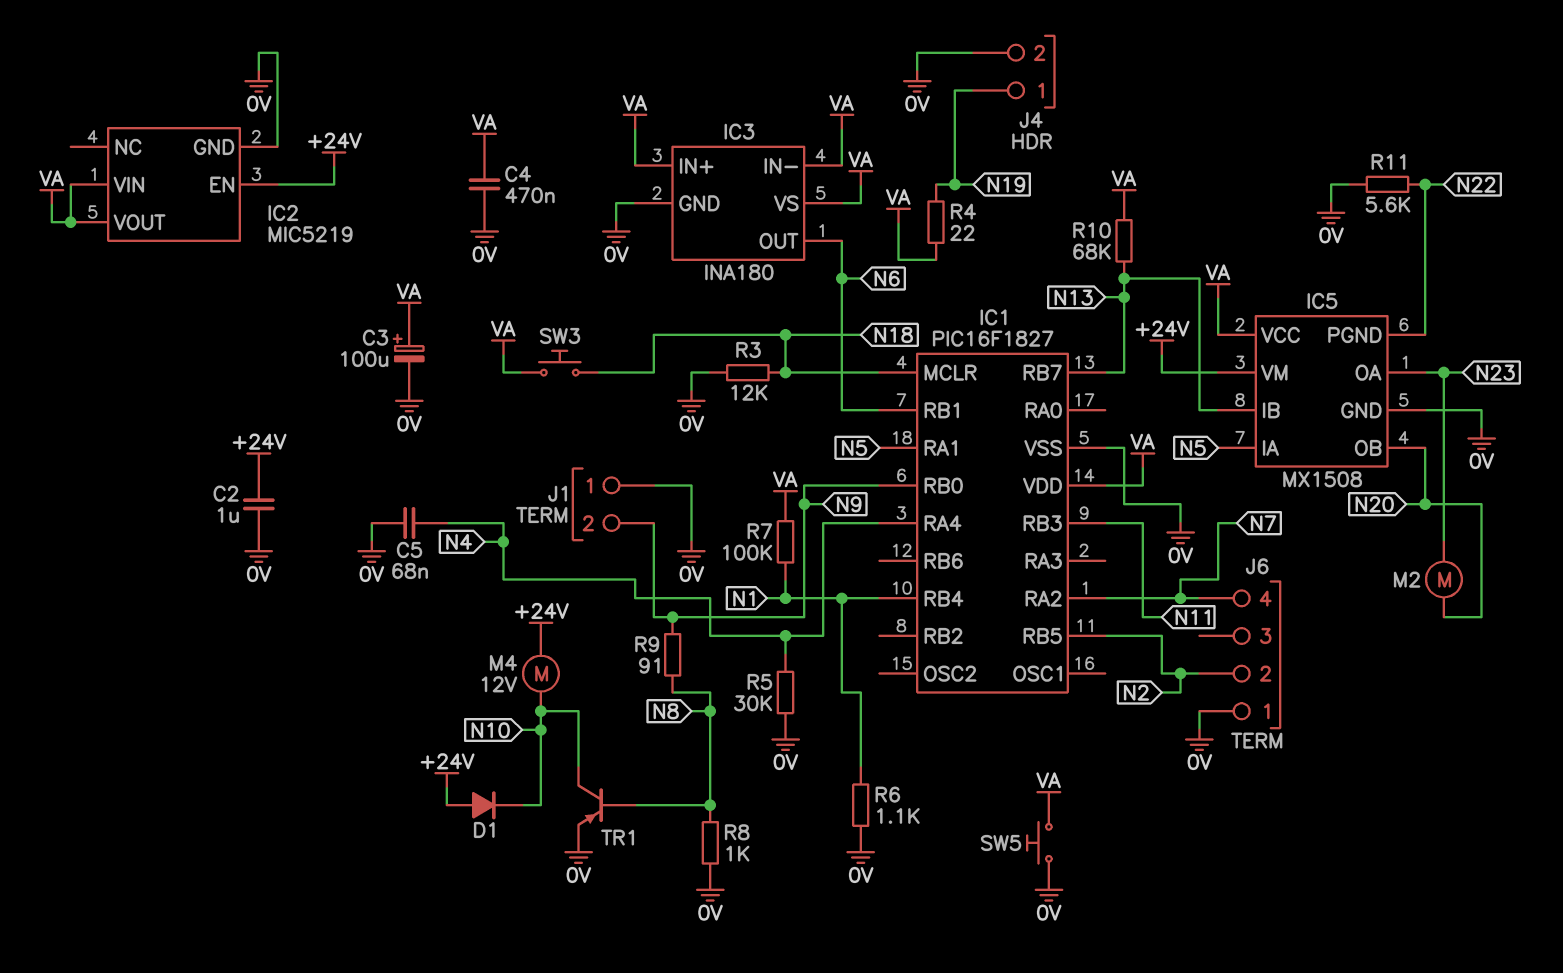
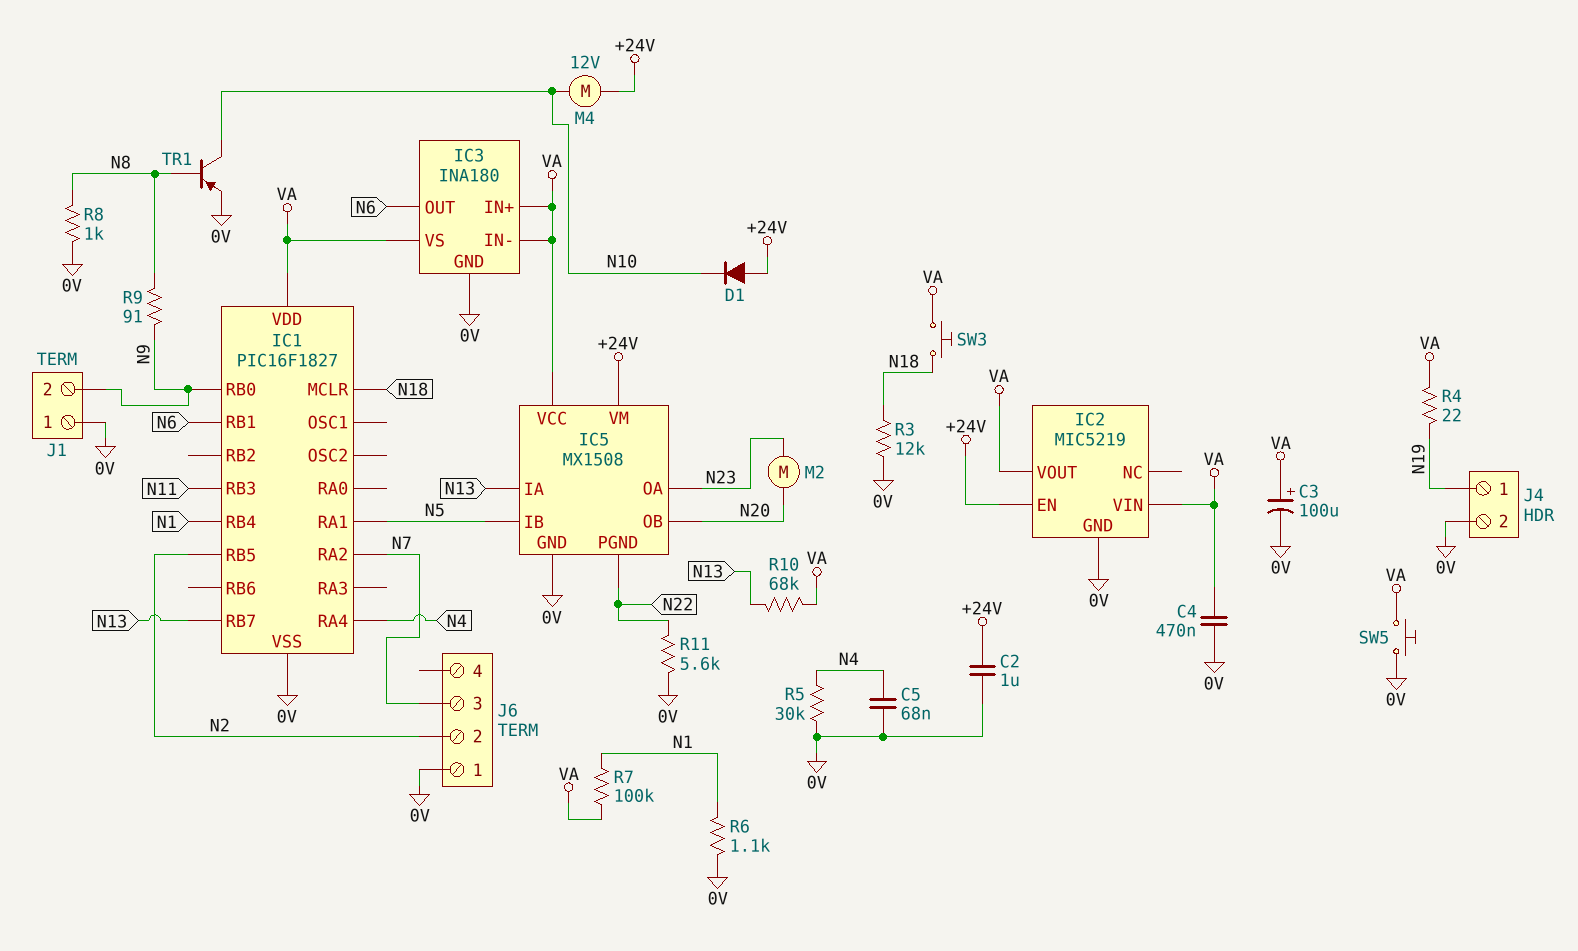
IC5 pin IA: N5 -> N13
IC5 pin IB: N13 -> N5
J6 pin 3: none -> N7
J6 pin 4: N7 -> none

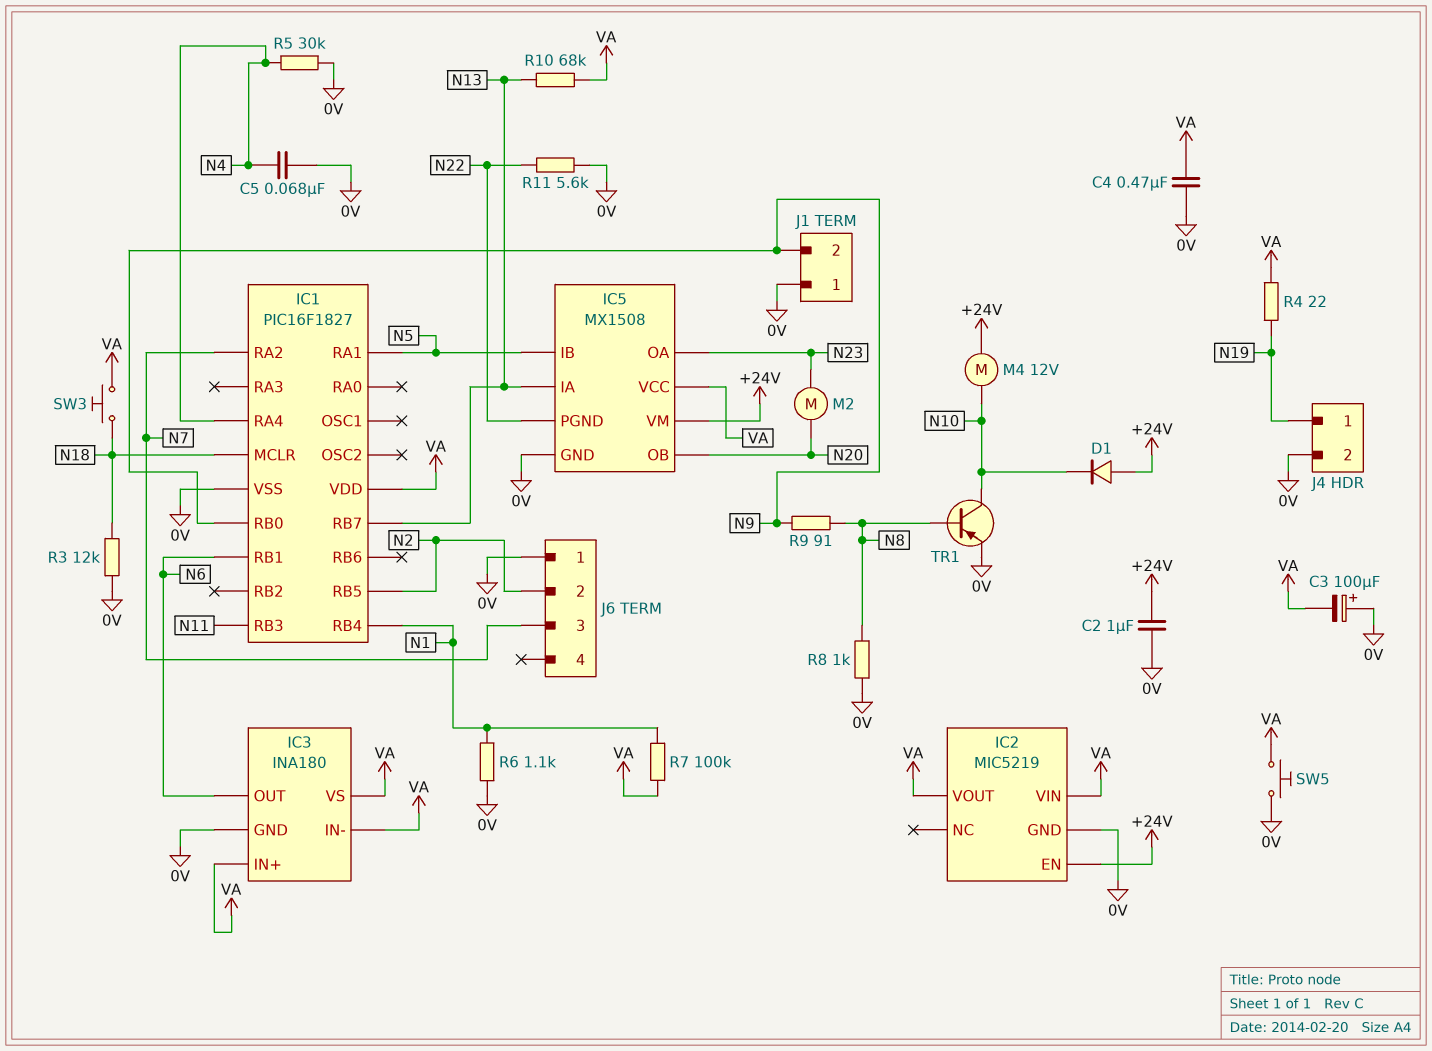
C3: 100uF (plus VA, minus 0V) -> 100uF (plus 0V, minus VA)

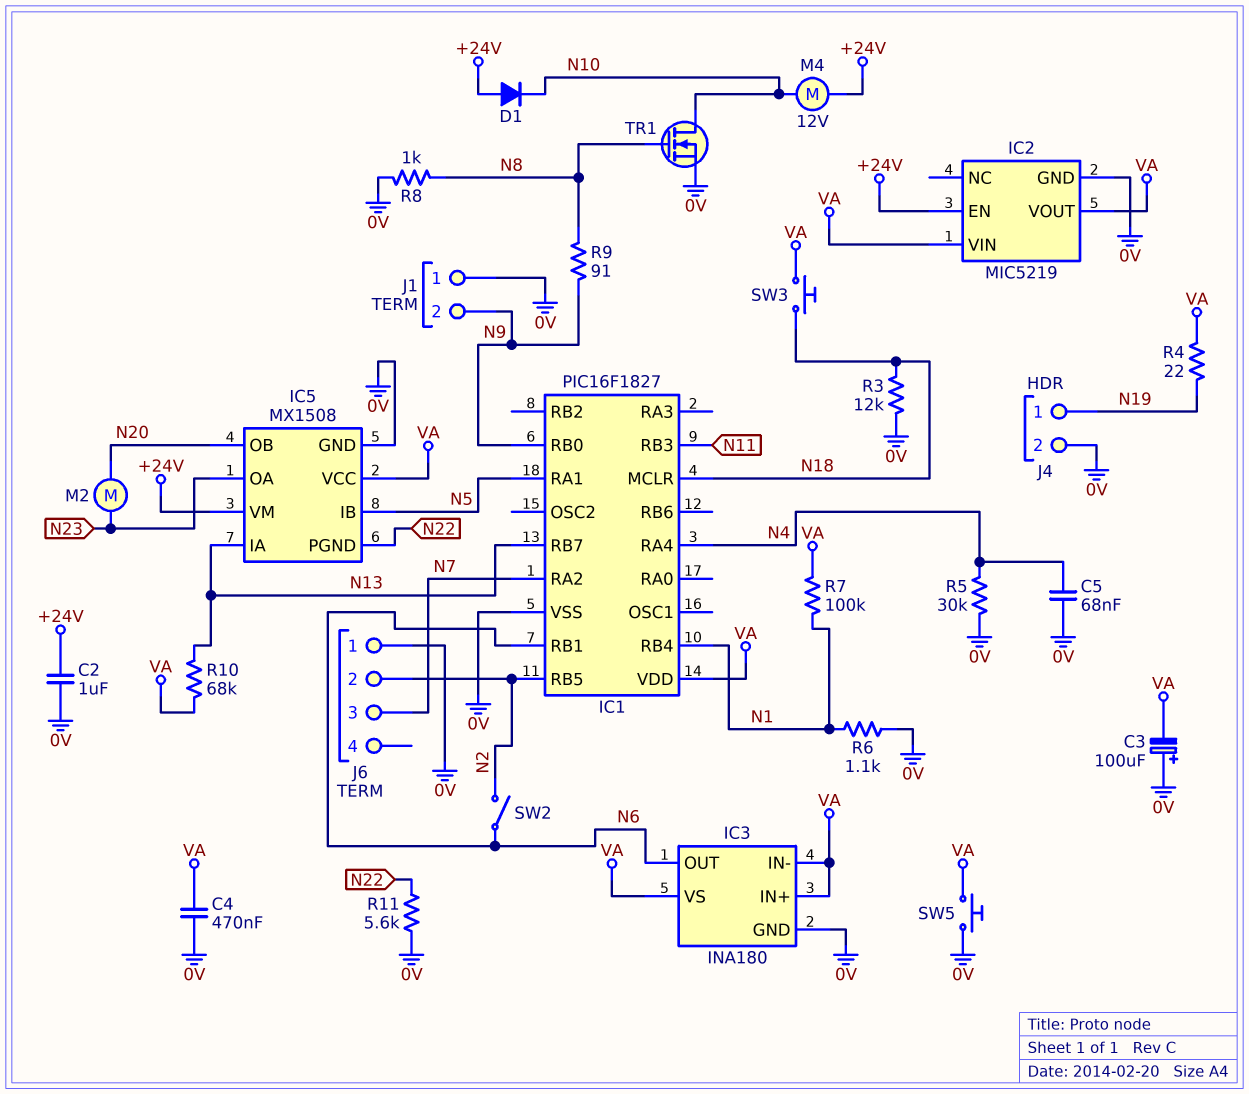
SW2: none -> switch (N2, N6)
TR1: PNP (B N8, C N10, E 0V) -> NMOS (G N8, D N10, S 0V)

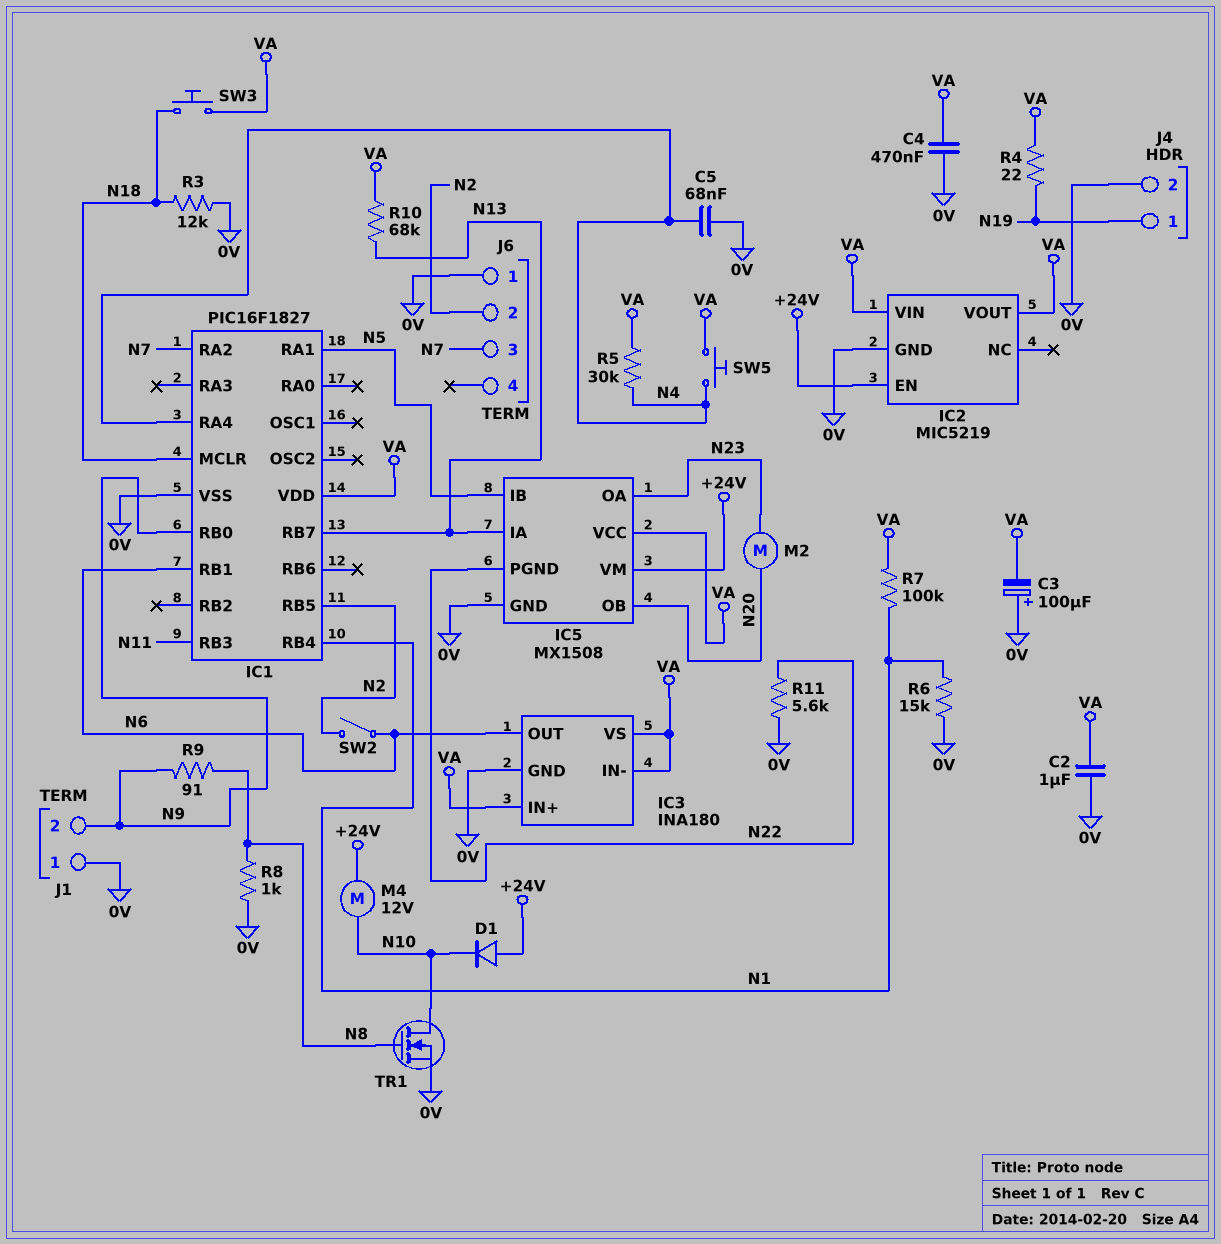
C2: 1uF (+24V, 0V) -> 1uF (0V, VA)
R5: 30k (0V, N4) -> 30k (N4, VA)
R6: 1.1k (0V, N1) -> 15k (0V, N1)
SW5: button (0V, VA) -> button (N4, VA)

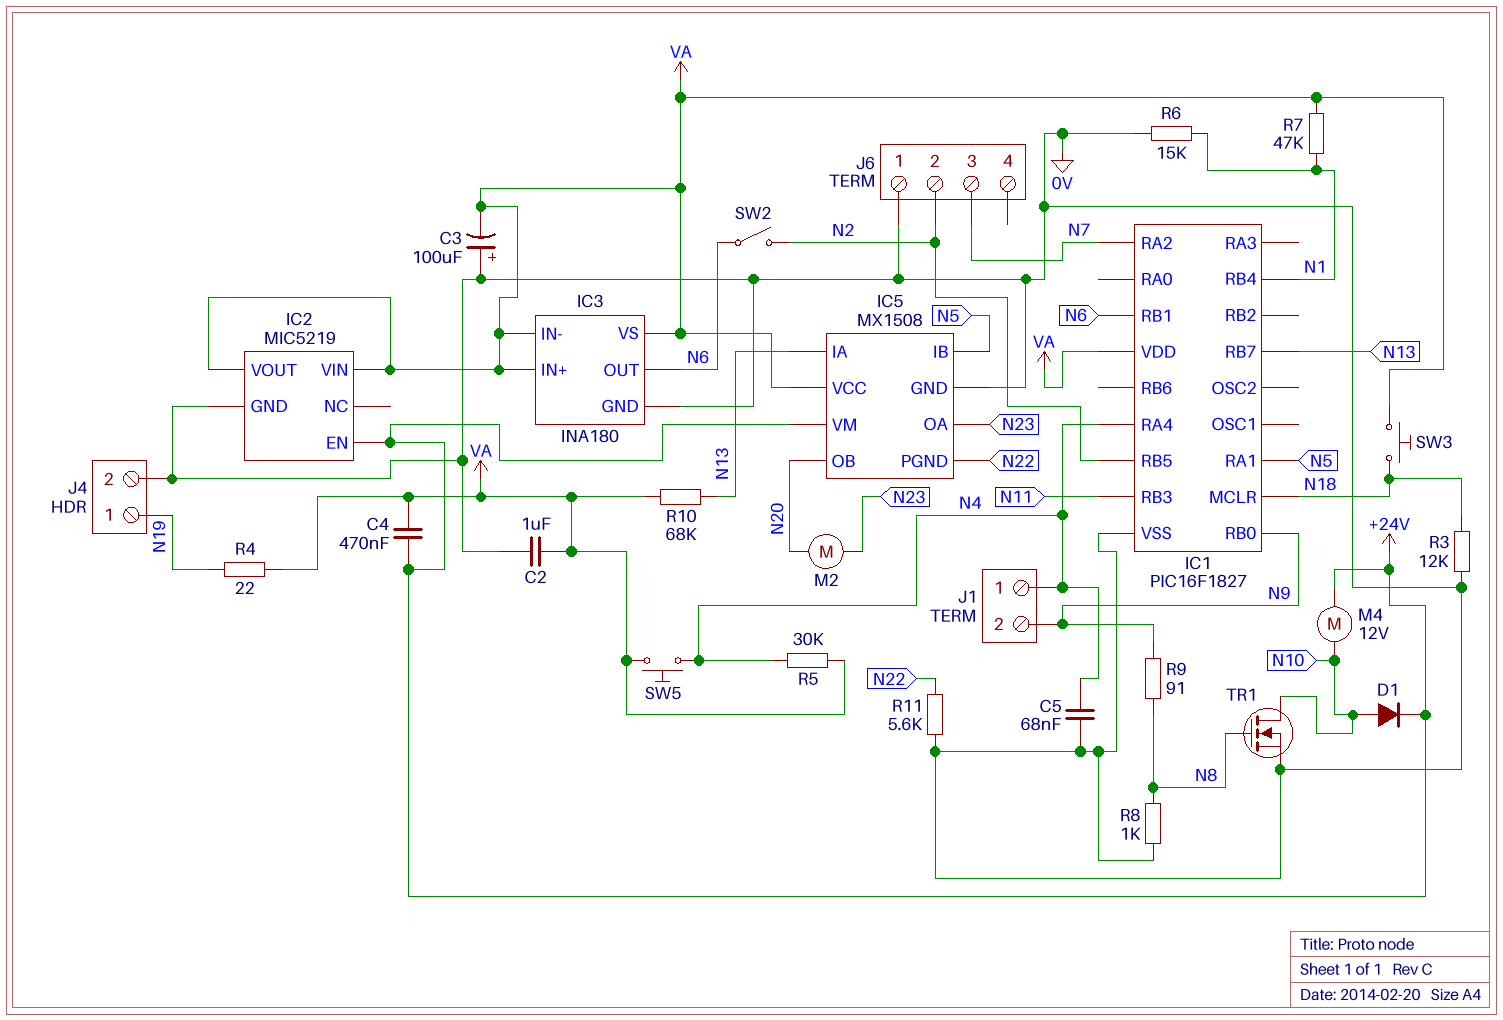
C4: 470nF (0V, VA) -> 470nF (+24V, VA)
D1: diode (A +24V, K N10) -> diode (A N10, K +24V)
J1 pin 1: 0V -> N4
R7: 100k (N1, VA) -> 47k (N1, VA)

